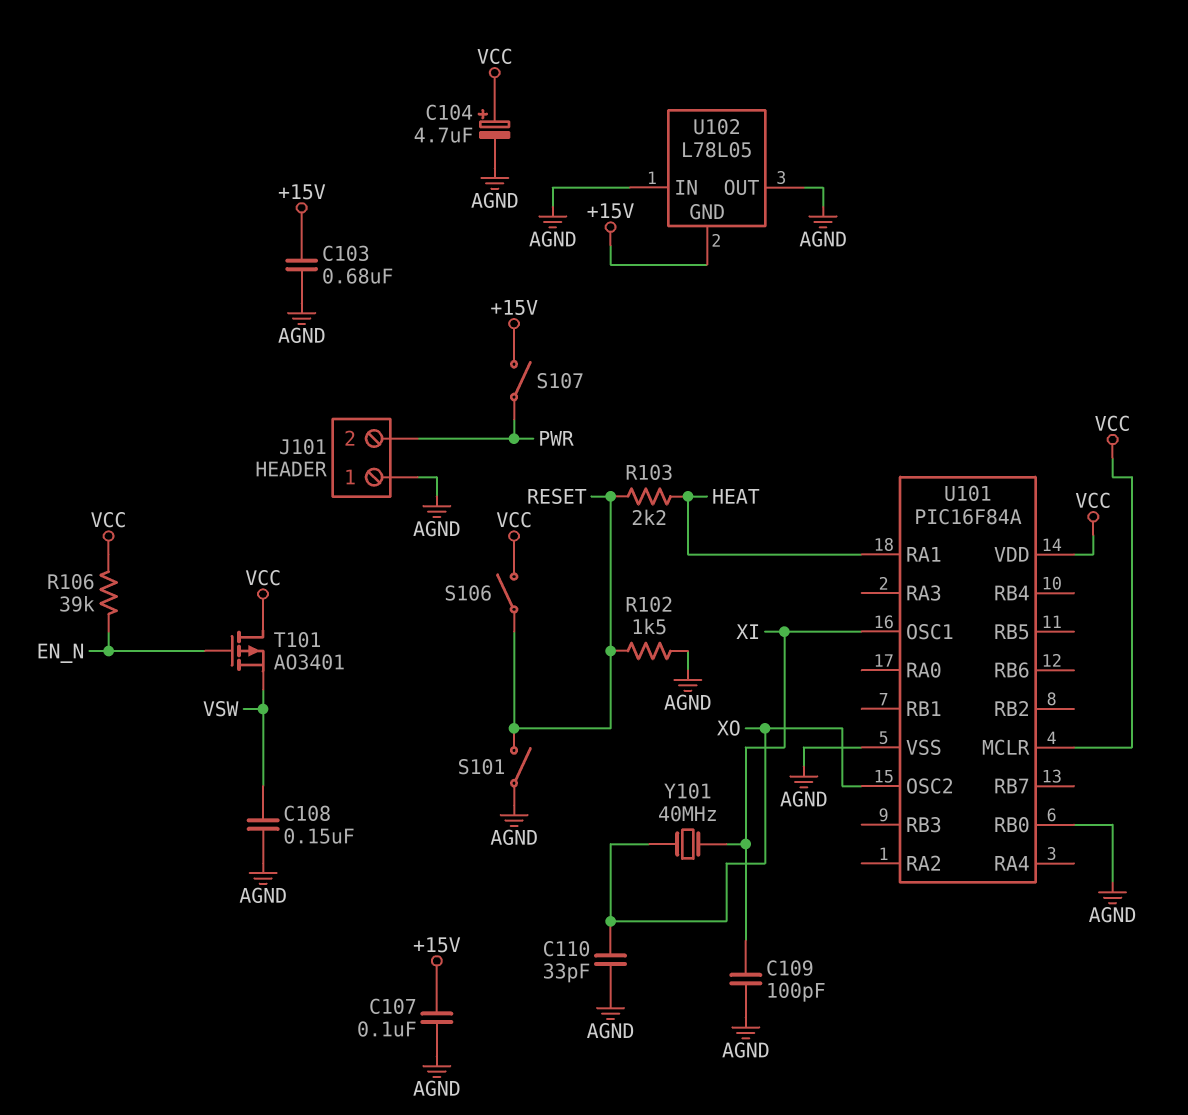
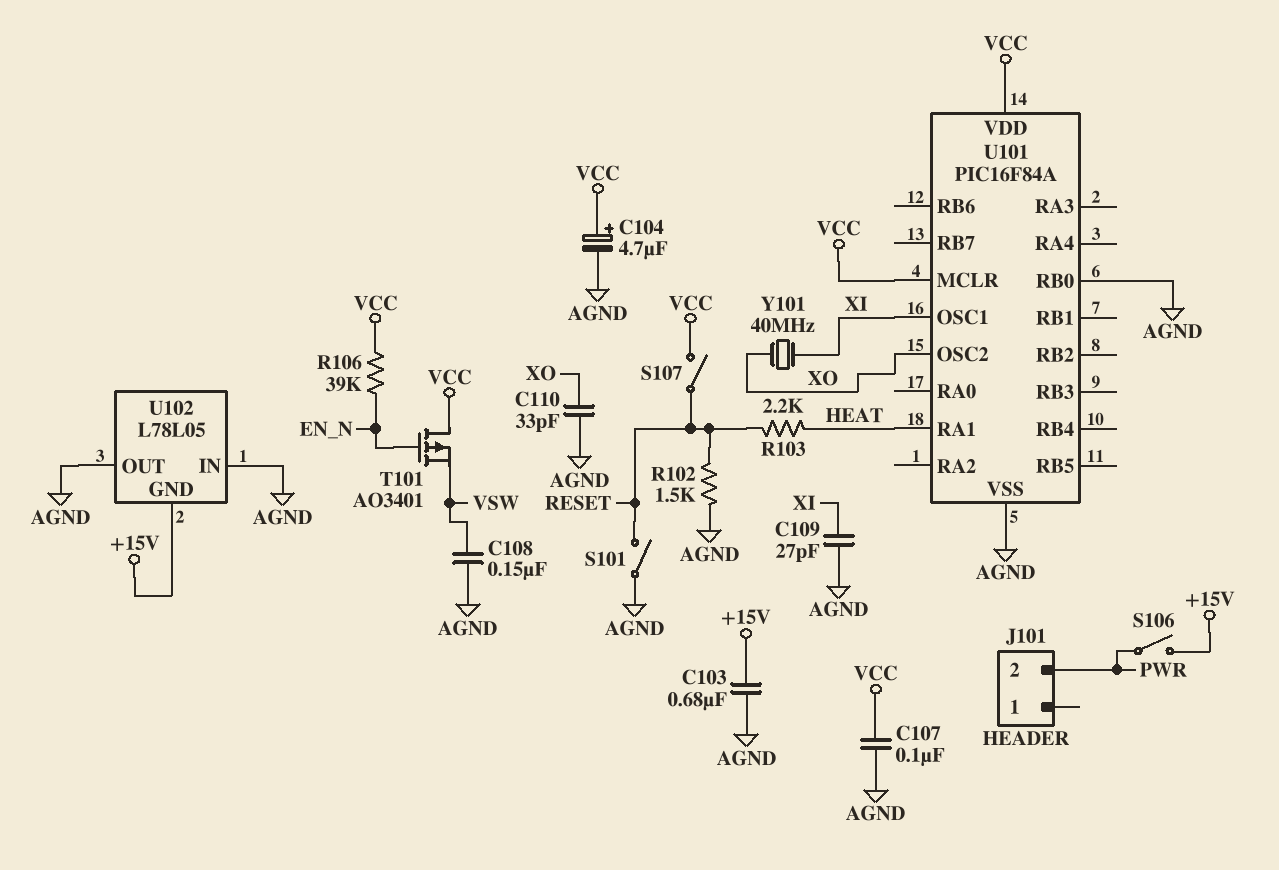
C107: 100nF (+15V, AGND) -> 100nF (AGND, VCC)
C109: 100pF (AGND, XI) -> 27pF (AGND, XI)
J101 pin 1: AGND -> none
S106: switch (RESET, VCC) -> switch (+15V, PWR)
S107: switch (+15V, PWR) -> switch (RESET, VCC)

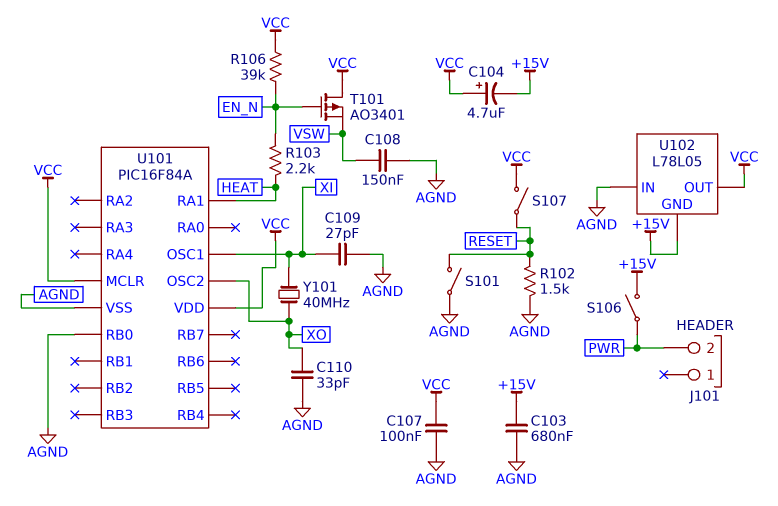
C104: 4.7uF (plus VCC, minus AGND) -> 4.7uF (plus VCC, minus +15V)
R103: 2.2k (HEAT, RESET) -> 2.2k (EN_N, HEAT)
U102 pin OUT: AGND -> VCC

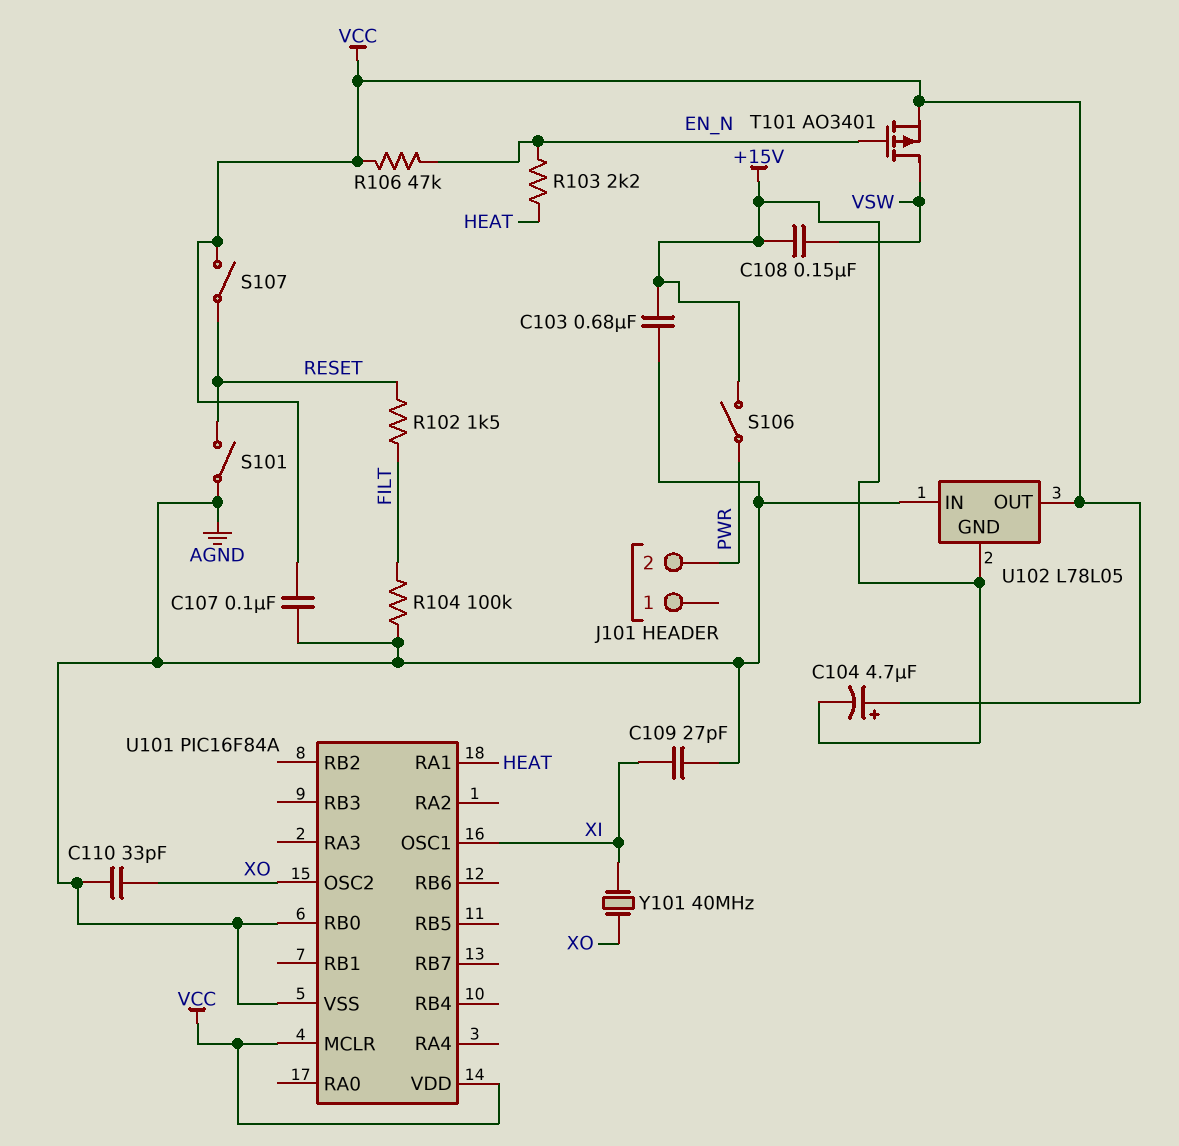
C108: 150nF (AGND, VSW) -> 150nF (+15V, VSW)
R102: 1.5k (AGND, RESET) -> 1.5k (FILT, RESET)
R104: none -> 100k (AGND, FILT)
R106: 39k (EN_N, VCC) -> 47k (EN_N, VCC)
T101: PMOS AO3401 (G EN_N, D VCC, S VSW) -> PMOS AO3401 (G EN_N, D VSW, S VCC)

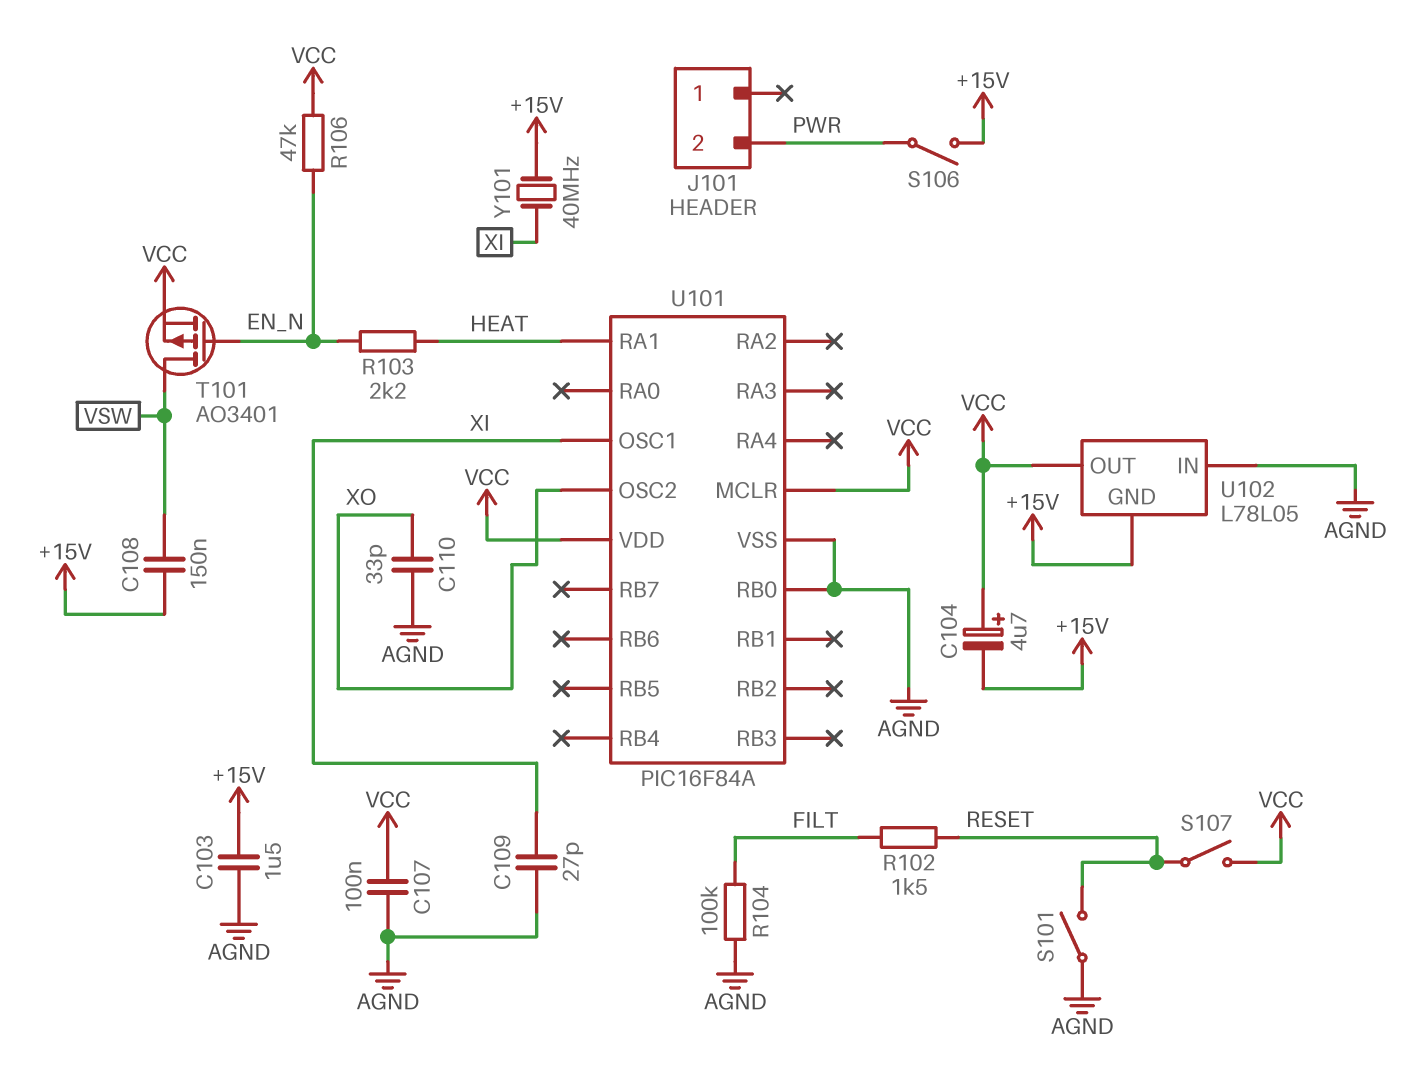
C103: 680nF (+15V, AGND) -> 1.5uF (+15V, AGND)
Y101: 40MHz (XI, XO) -> 40MHz (+15V, XI)

